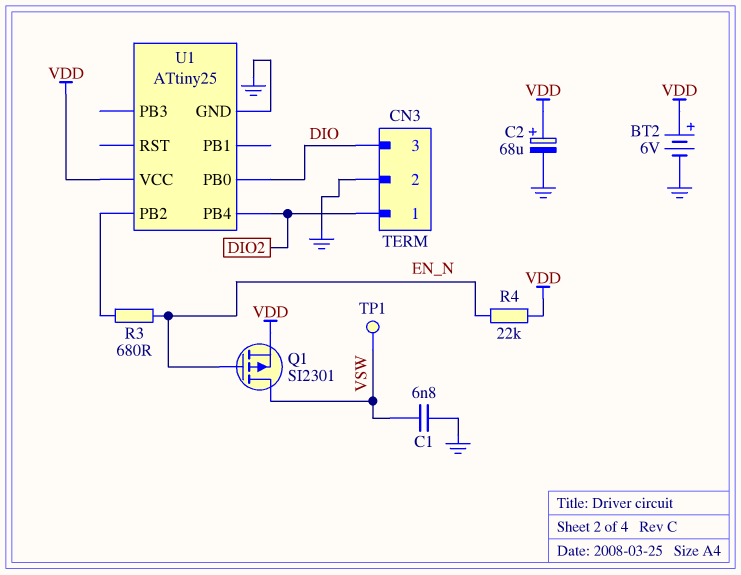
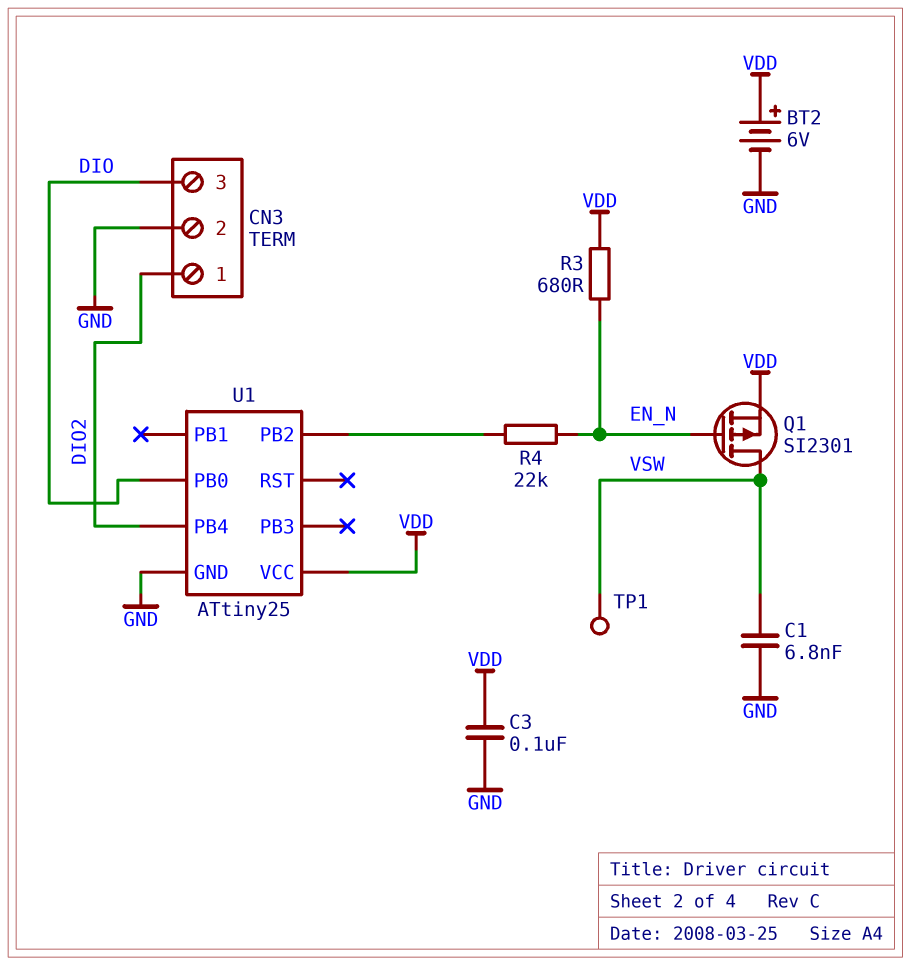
C2: 68uF (plus VDD, minus GND) -> none
C3: none -> 100nF (GND, VDD)
R3: 680 (EN_N, U1/PB2) -> 680 (EN_N, VDD)
R4: 22k (EN_N, VDD) -> 22k (EN_N, U1/PB2)

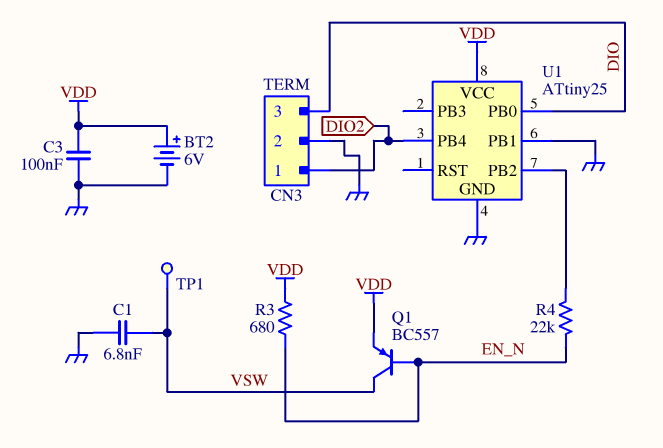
Q1: PMOS SI2301 (G EN_N, D VSW, S VDD) -> PNP BC557 (B EN_N, C VSW, E VDD)
U1 pin PB1: none -> GND

